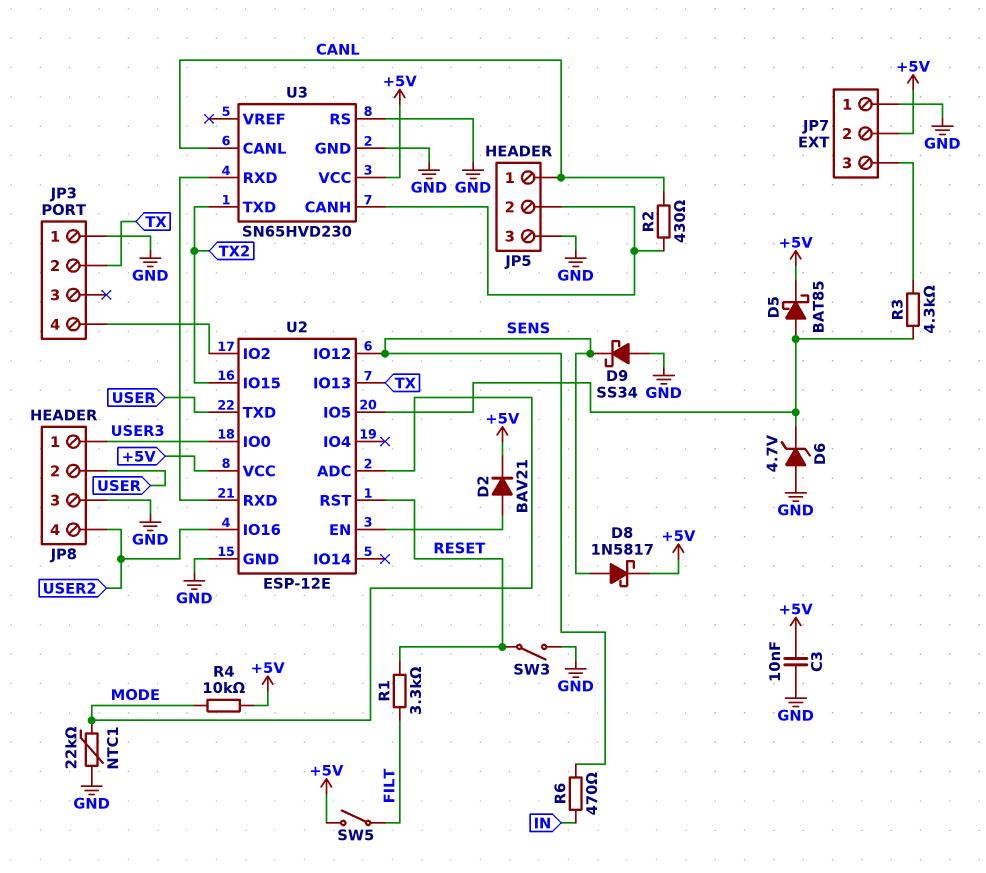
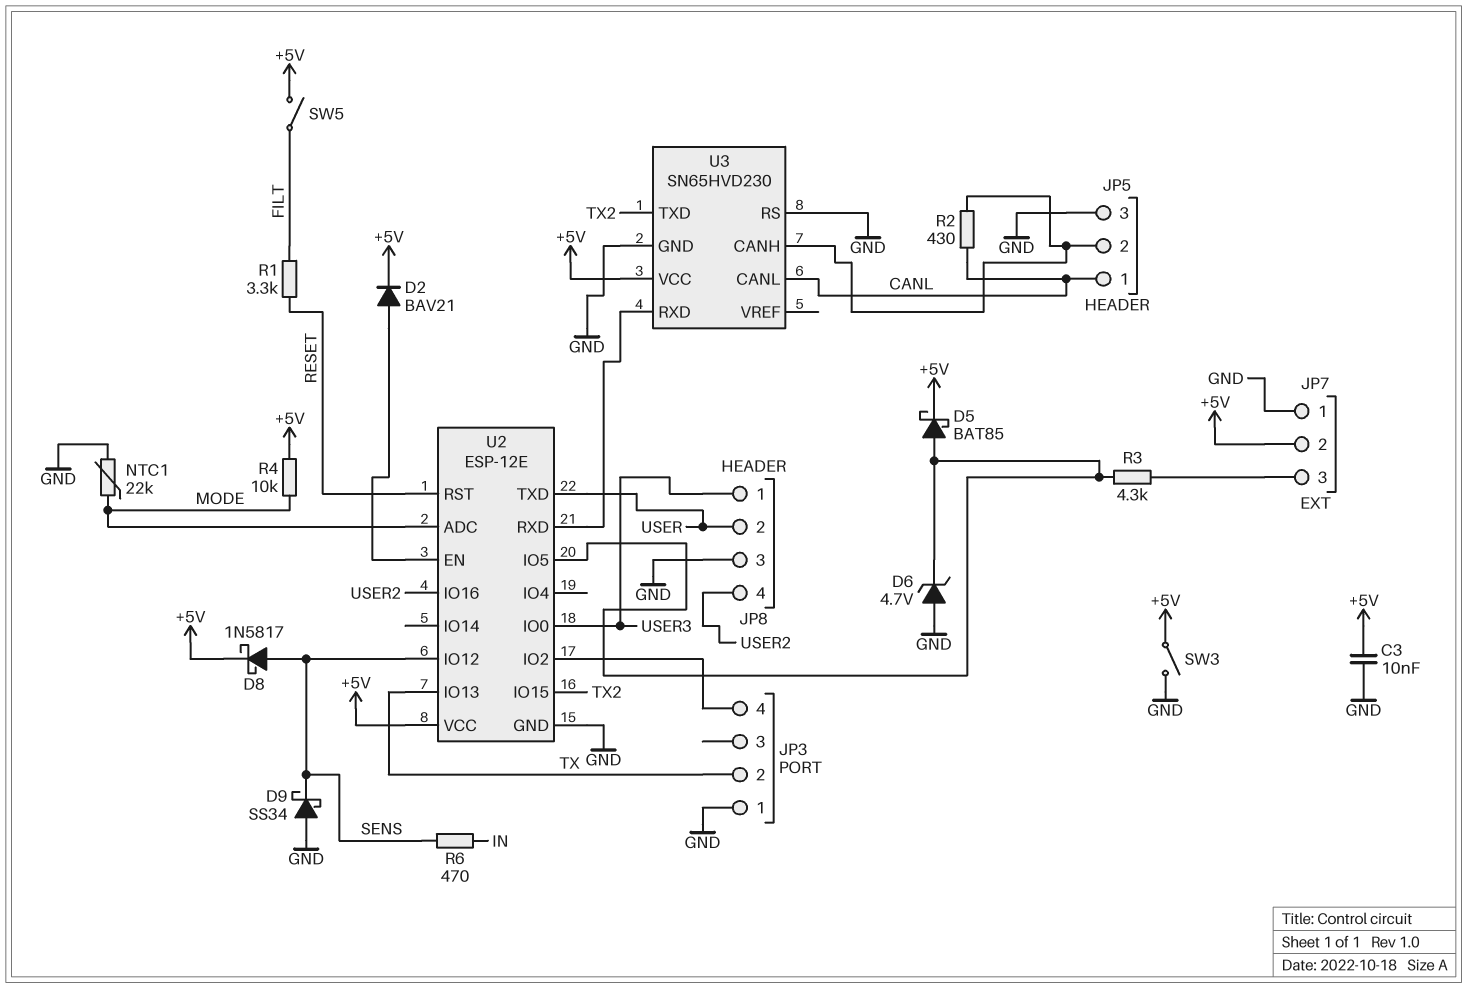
SW3: switch (GND, RESET) -> switch (+5V, GND)

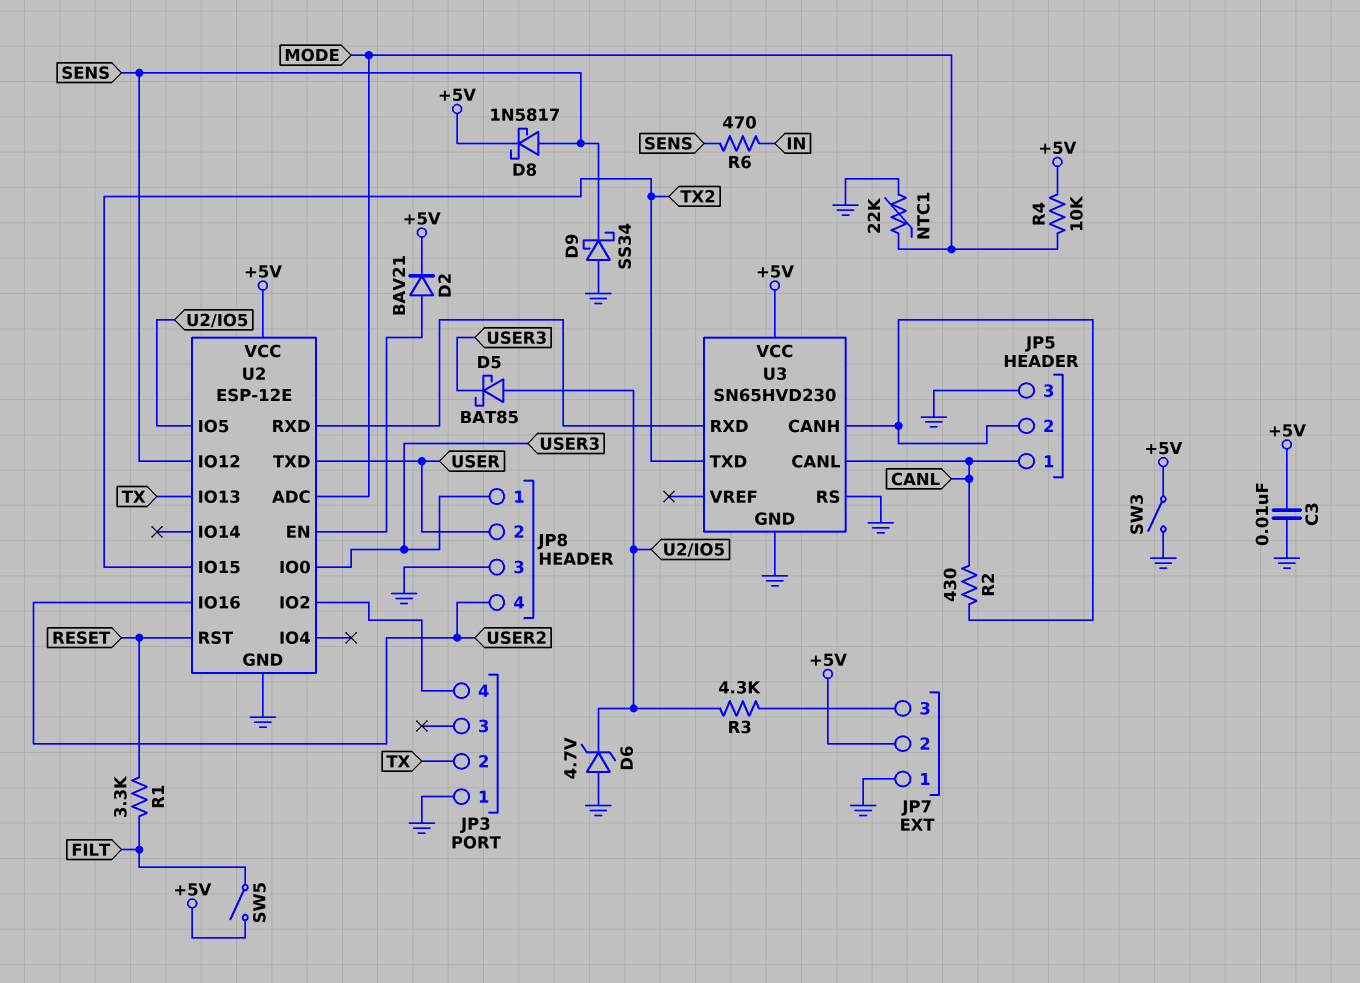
D5: schottky BAT85 (A U2/IO5, K +5V) -> schottky BAT85 (A U2/IO5, K USER3)

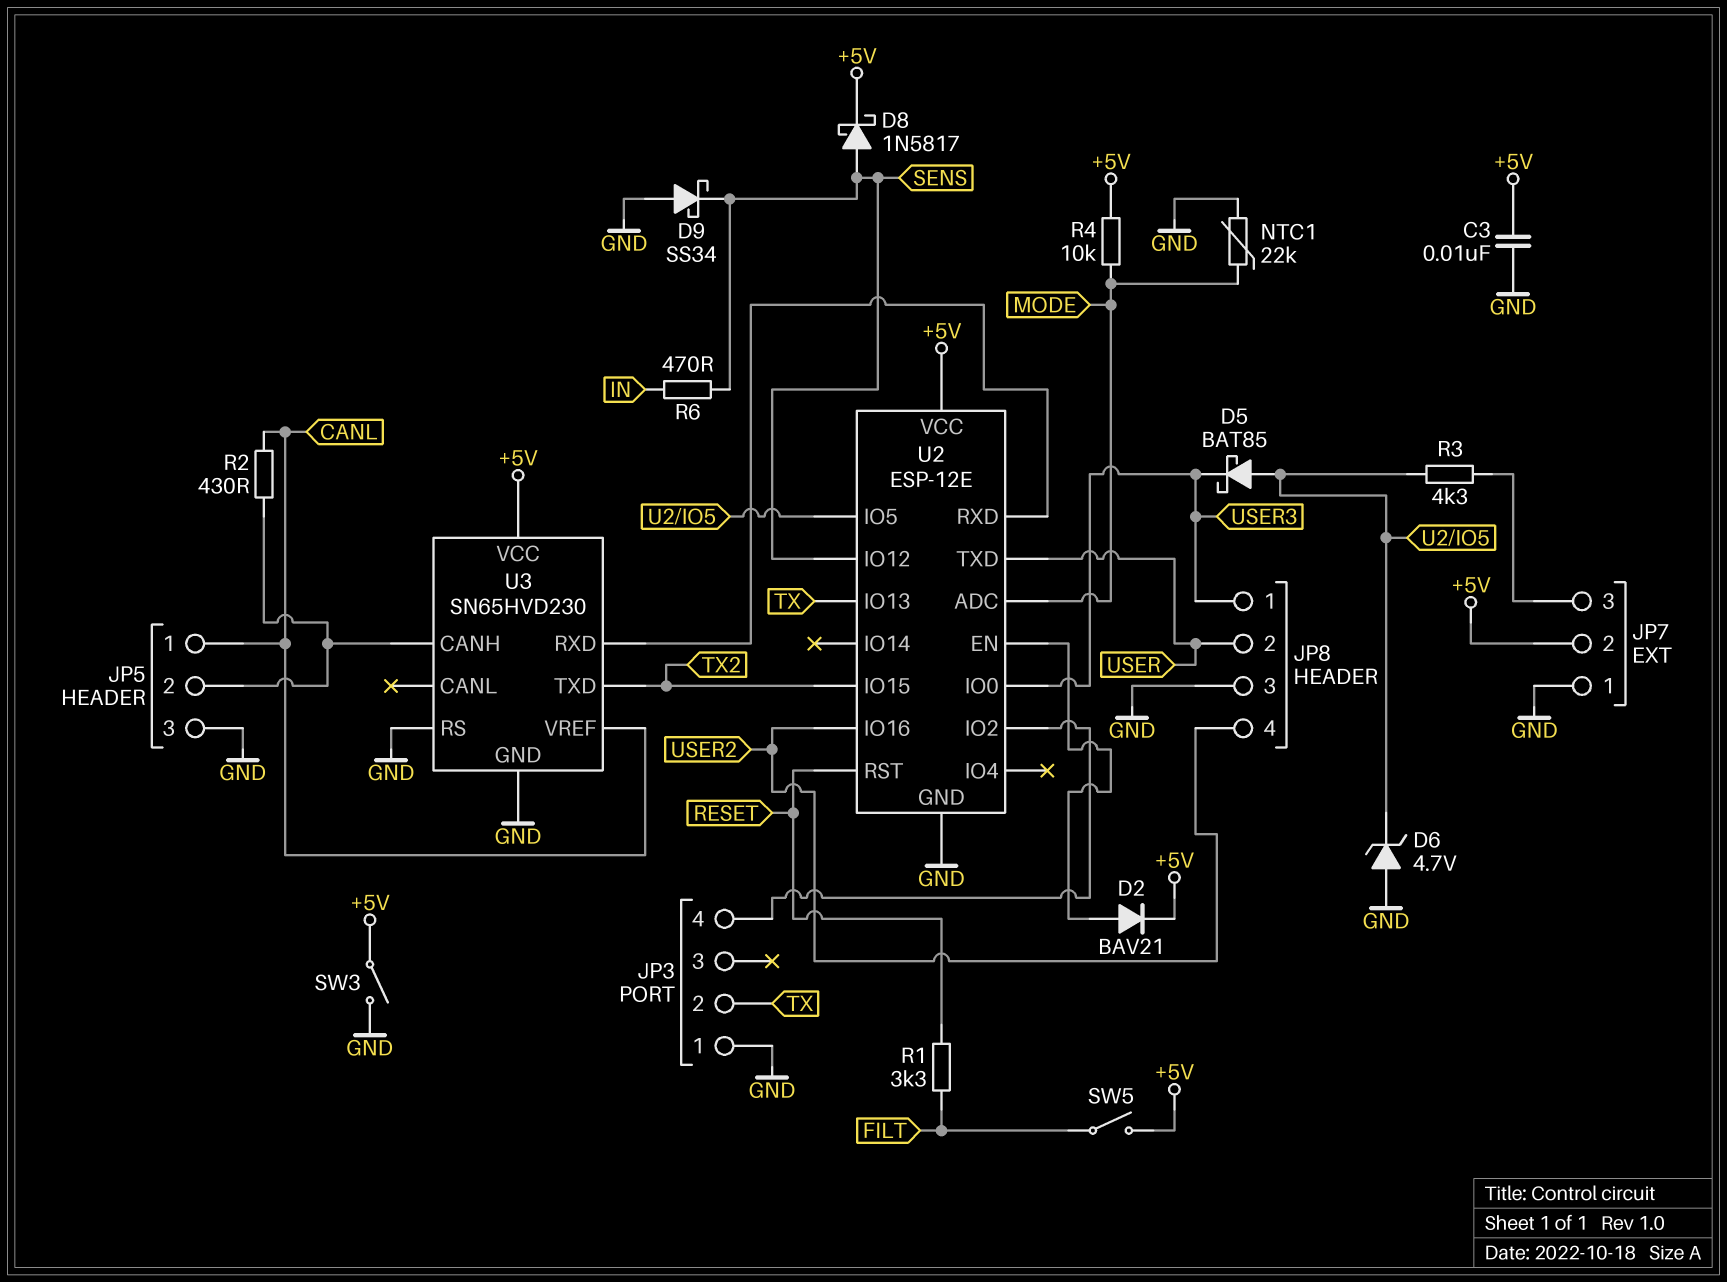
U3 pin CANL: CANL -> none
U3 pin VREF: none -> CANL

